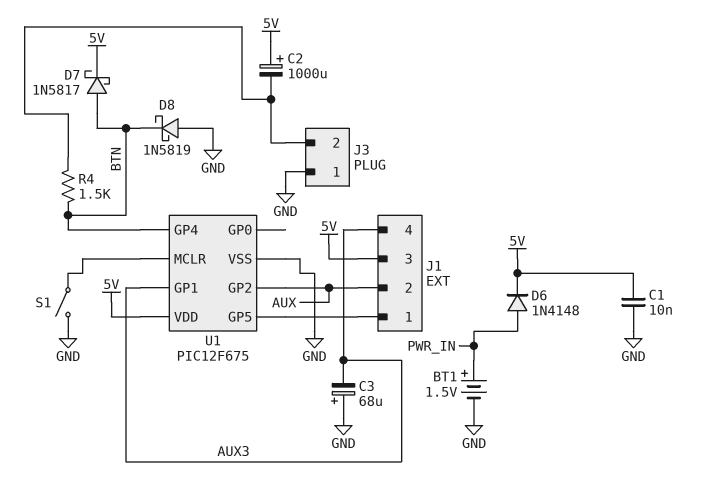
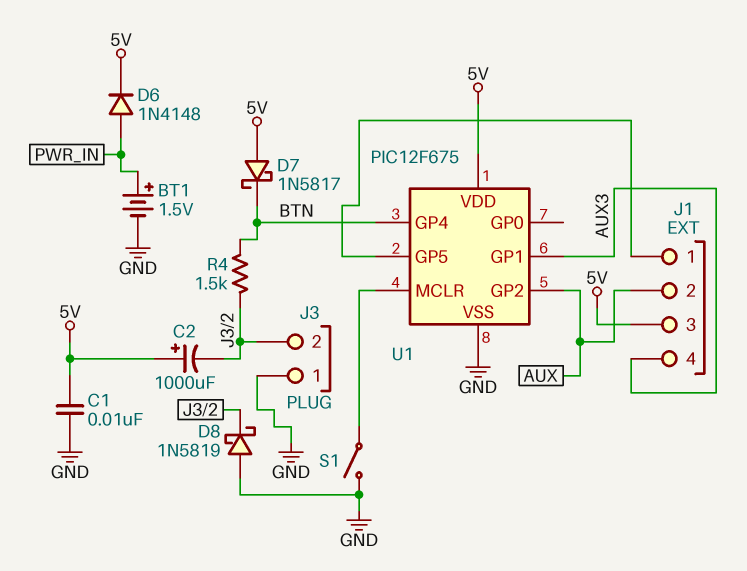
C3: 68uF (plus GND, minus AUX3) -> none
D7: schottky 1N5817 (A BTN, K 5V) -> schottky 1N5817 (A 5V, K BTN)
D8: schottky 1N5819 (A GND, K BTN) -> schottky 1N5819 (A GND, K J3/2)

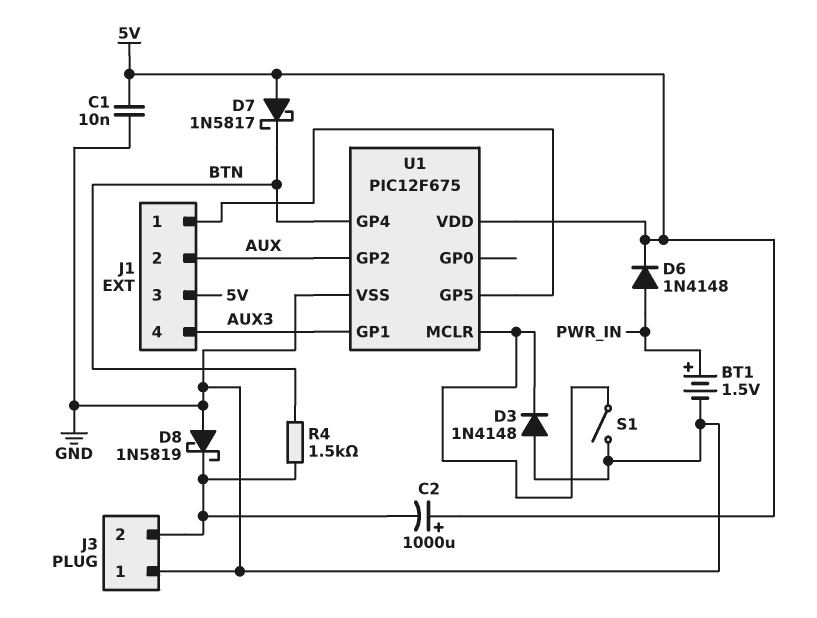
D3: none -> diode 1N4148 (A GND, K U1/MCLR)

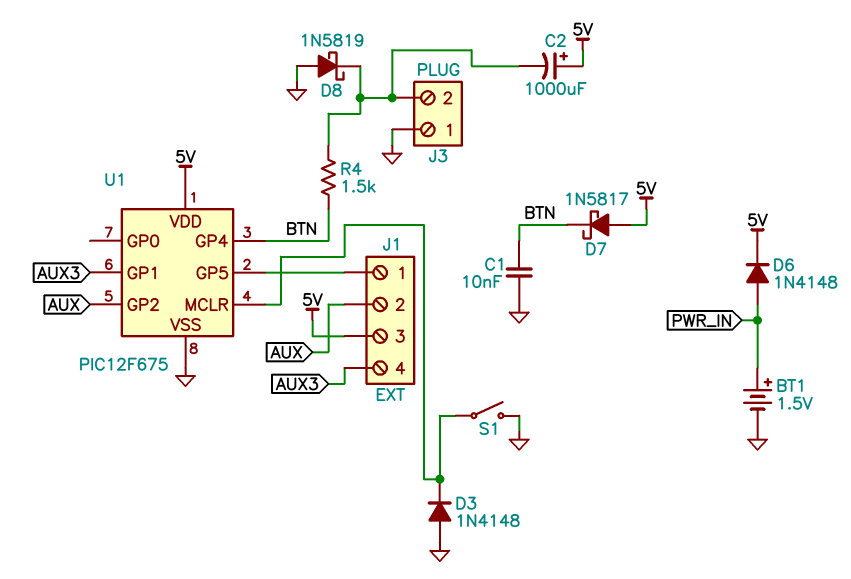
C1: 10nF (5V, GND) -> 10nF (BTN, GND)

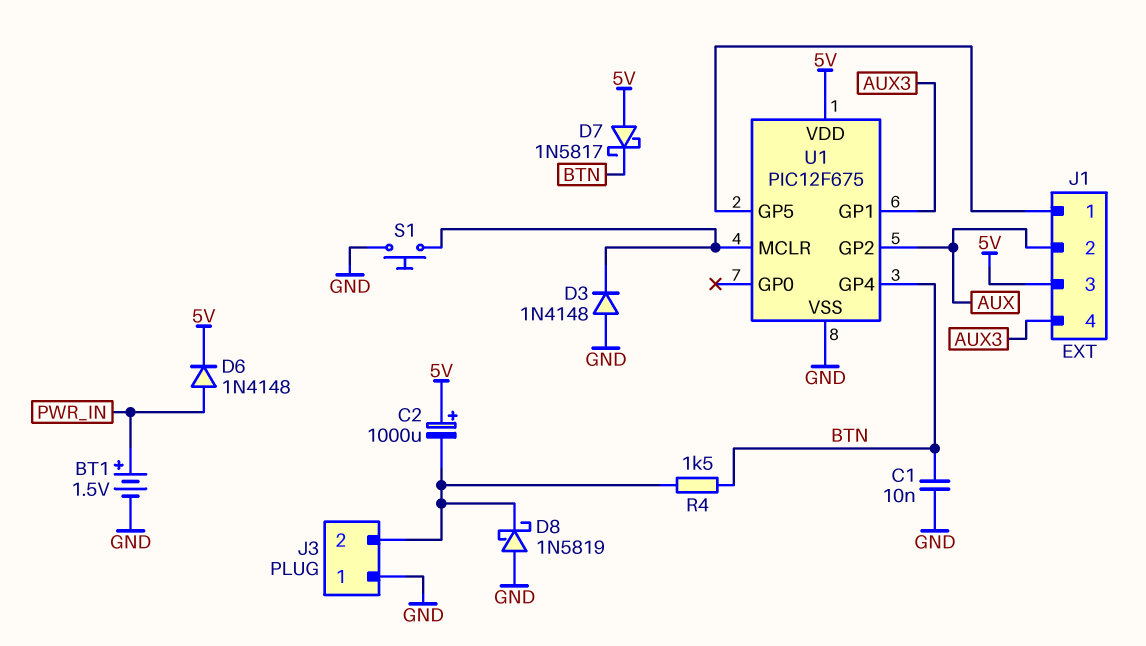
S1: switch (GND, U1/MCLR) -> button (GND, U1/MCLR)

